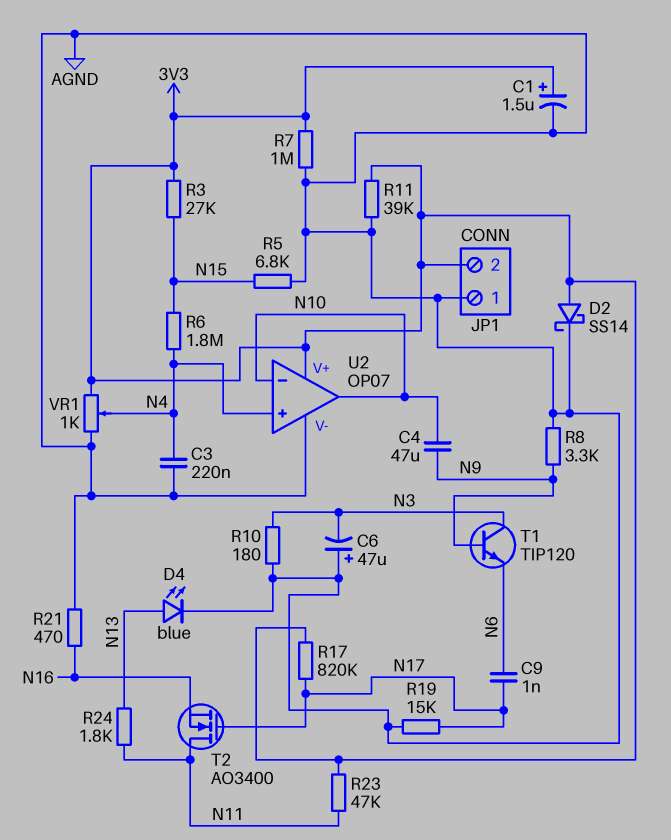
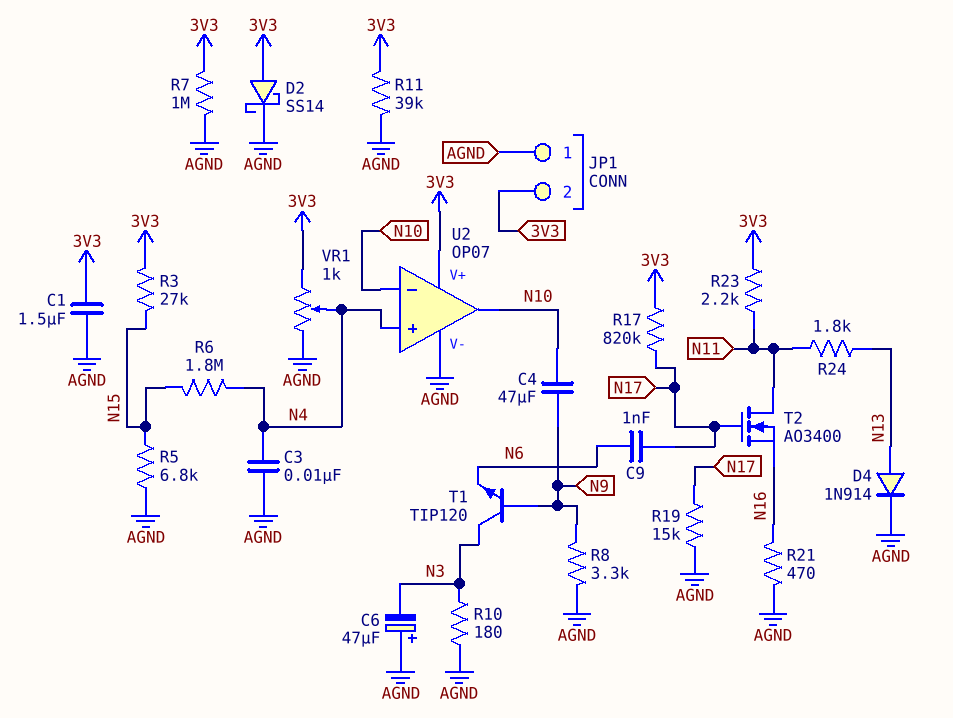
C1: 1.5uF (plus 3V3, minus AGND) -> 1.5uF (3V3, AGND)
C3: 220nF (AGND, N4) -> 10nF (AGND, N4)
D4: LED blue (A N13, K AGND) -> diode 1N914 (A N13, K AGND)
R23: 47k (3V3, N11) -> 2.2k (3V3, N11)

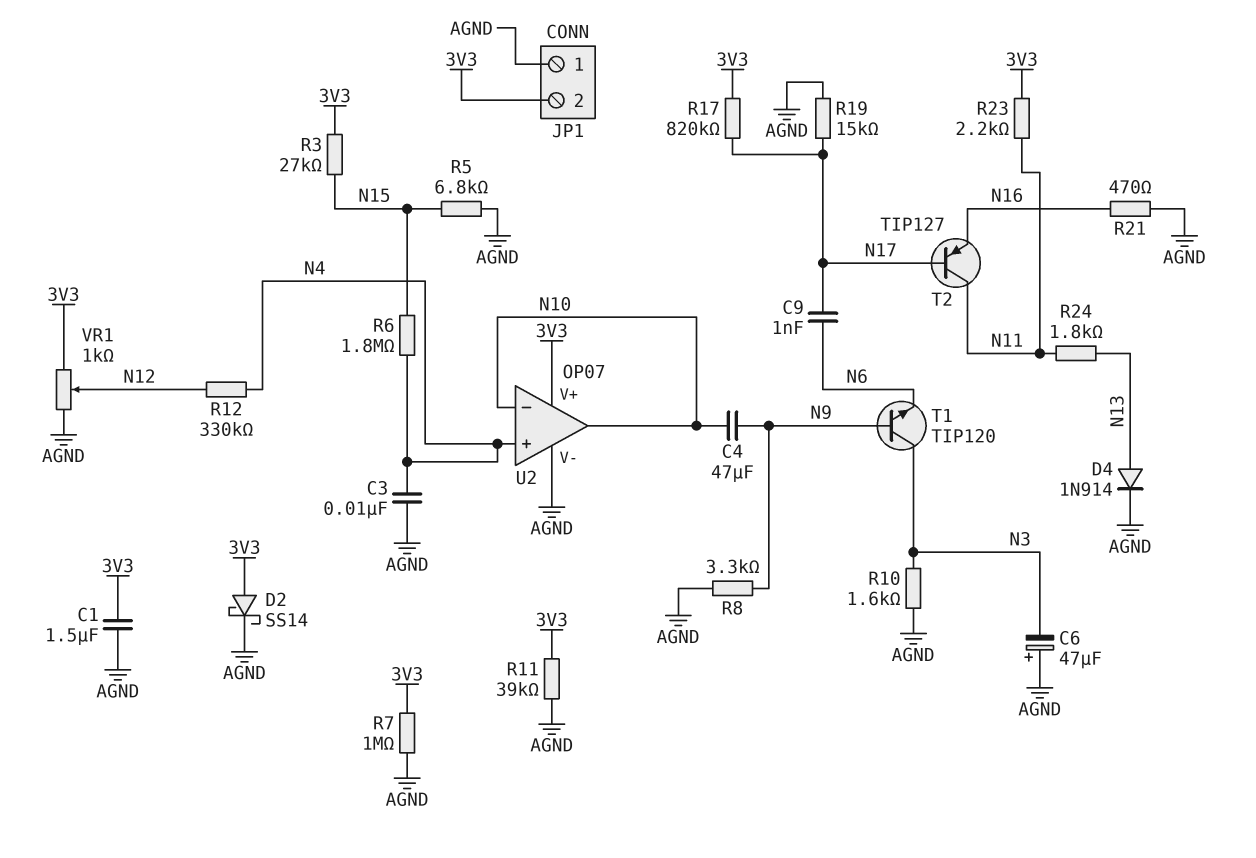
R10: 180 (AGND, N3) -> 1.6k (AGND, N3)
R12: none -> 330k (N4, N12)
T2: NMOS AO3400 (G N17, D N11, S N16) -> PNP TIP127 (B N17, C N11, E N16)
VR1: 1k (3V3, AGND, wiper N4) -> 1k (3V3, AGND, wiper N12)

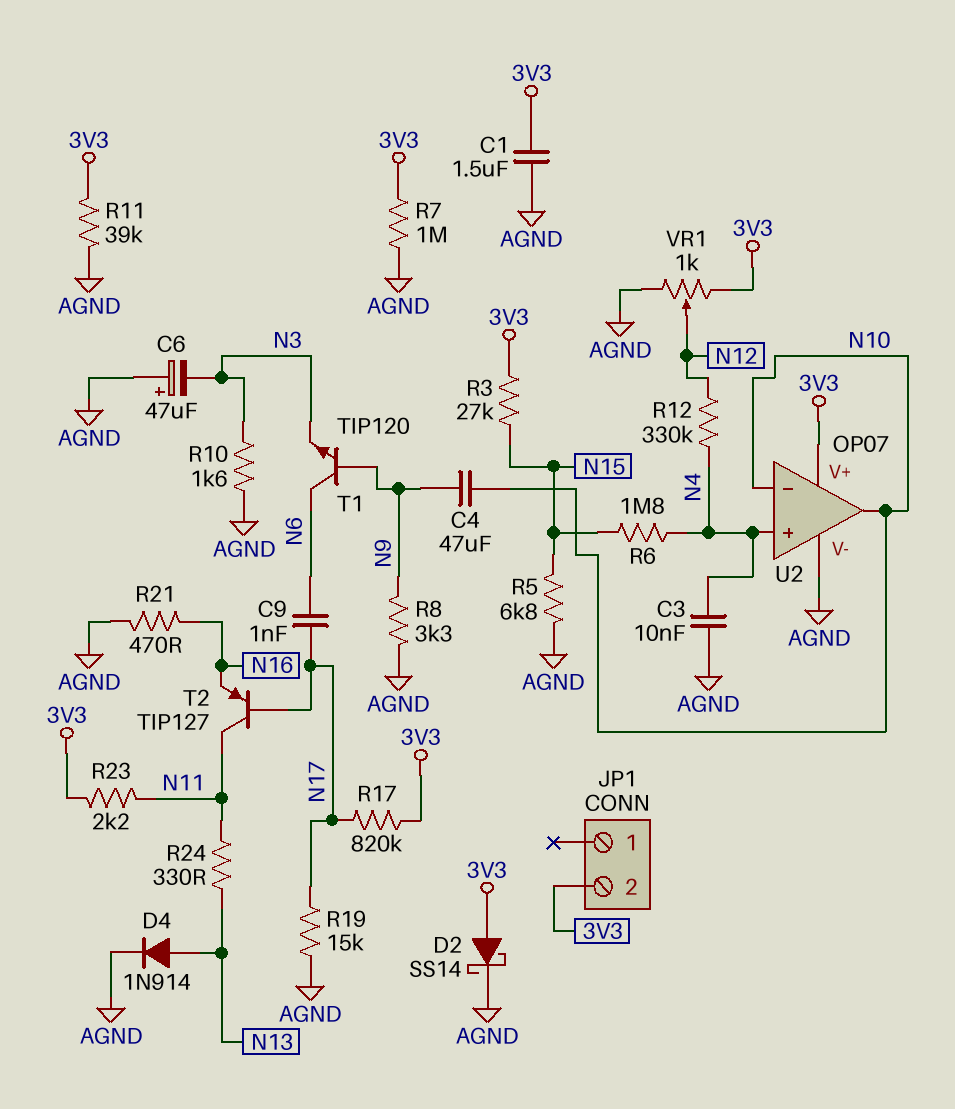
JP1 pin 1: AGND -> none
R24: 1.8k (N11, N13) -> 330 (N11, N13)
T1: NPN TIP120 (B N9, C N3, E N6) -> NPN TIP120 (B N9, C N6, E N3)

